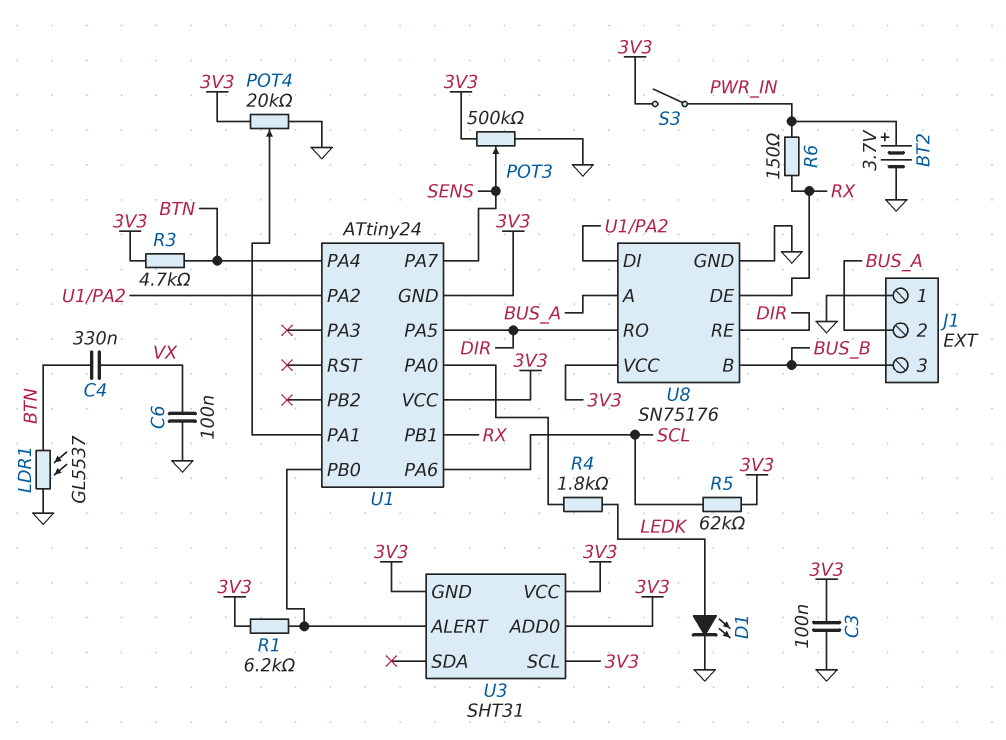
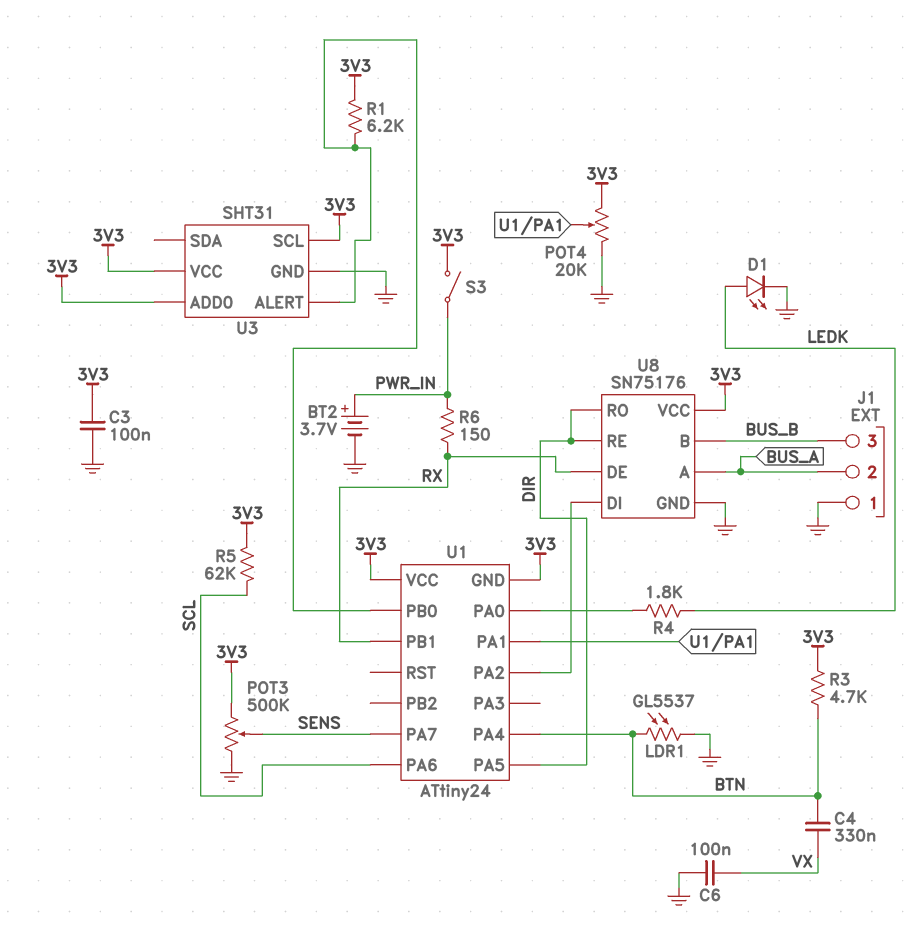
U3 pin GND: 3V3 -> GND

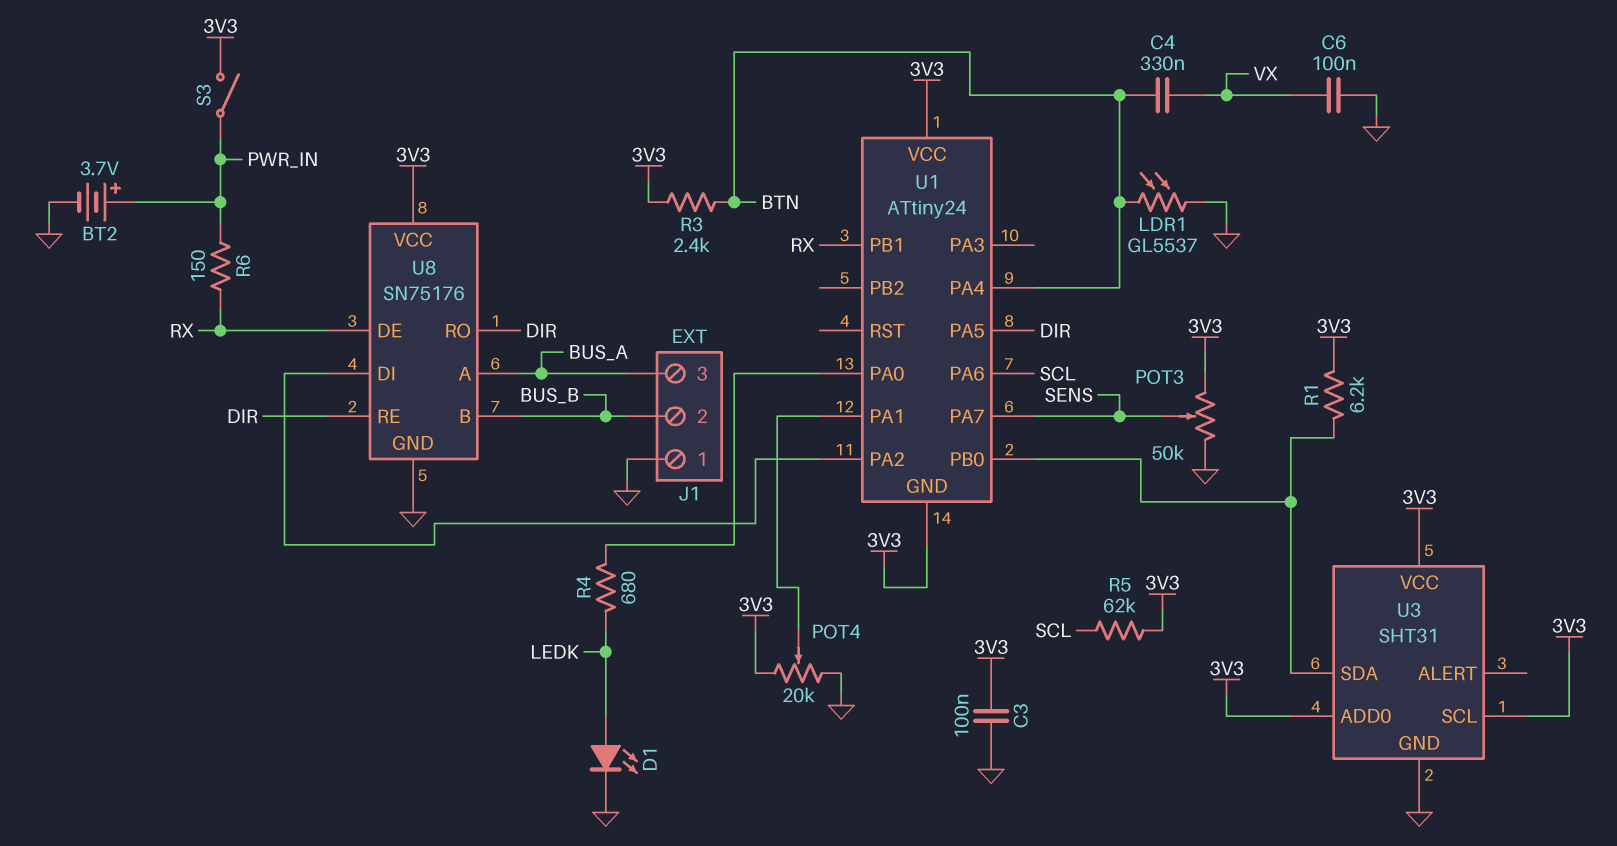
J1 pin 2: BUS_A -> BUS_B
J1 pin 3: BUS_B -> BUS_A
POT3: 500k (3V3, GND, wiper SENS) -> 50k (3V3, GND, wiper SENS)
R3: 4.7k (3V3, BTN) -> 2.4k (3V3, BTN)
R4: 1.8k (LEDK, U1/PA0) -> 680 (LEDK, U1/PA0)
U3 pin ALERT: U1/PB0 -> none
U3 pin SDA: none -> U1/PB0

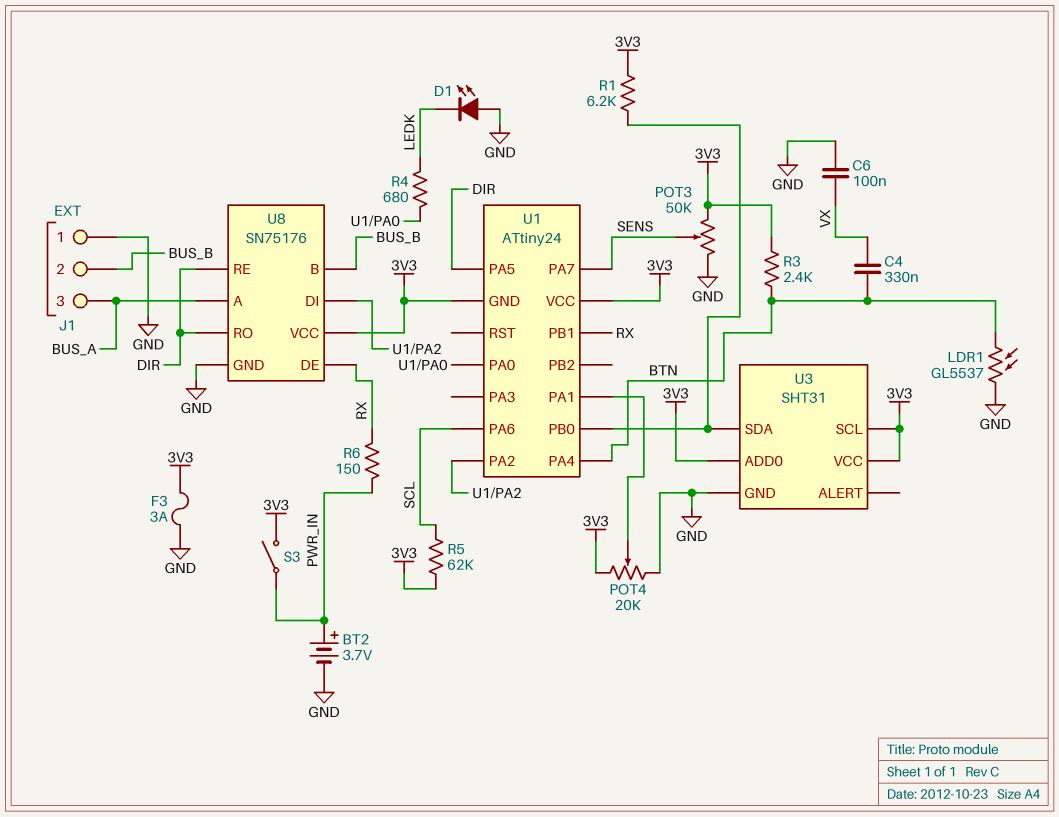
C3: 100nF (3V3, GND) -> none
D1: LED (A LEDK, K GND) -> LED (A GND, K LEDK)
F3: none -> 3A (3V3, GND)

